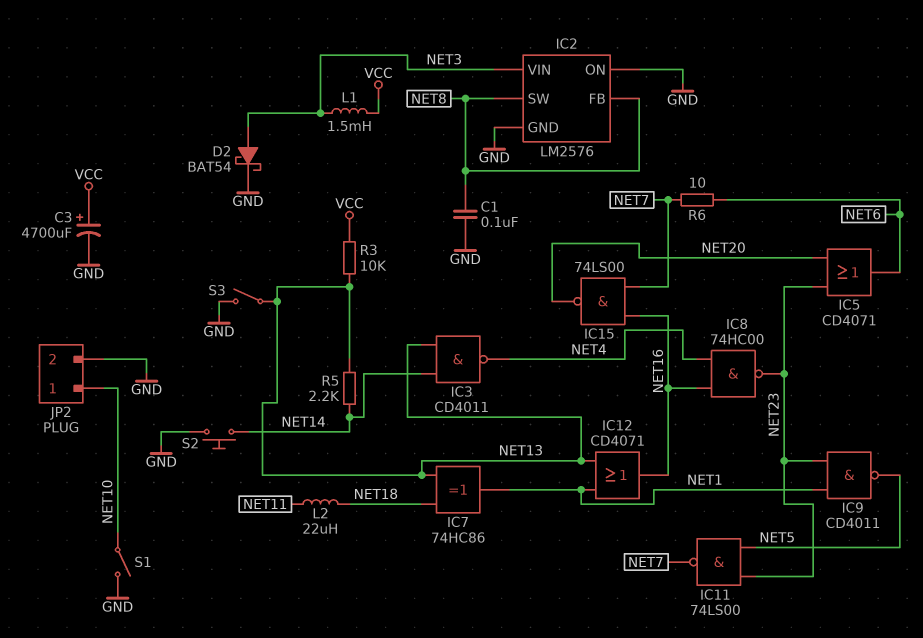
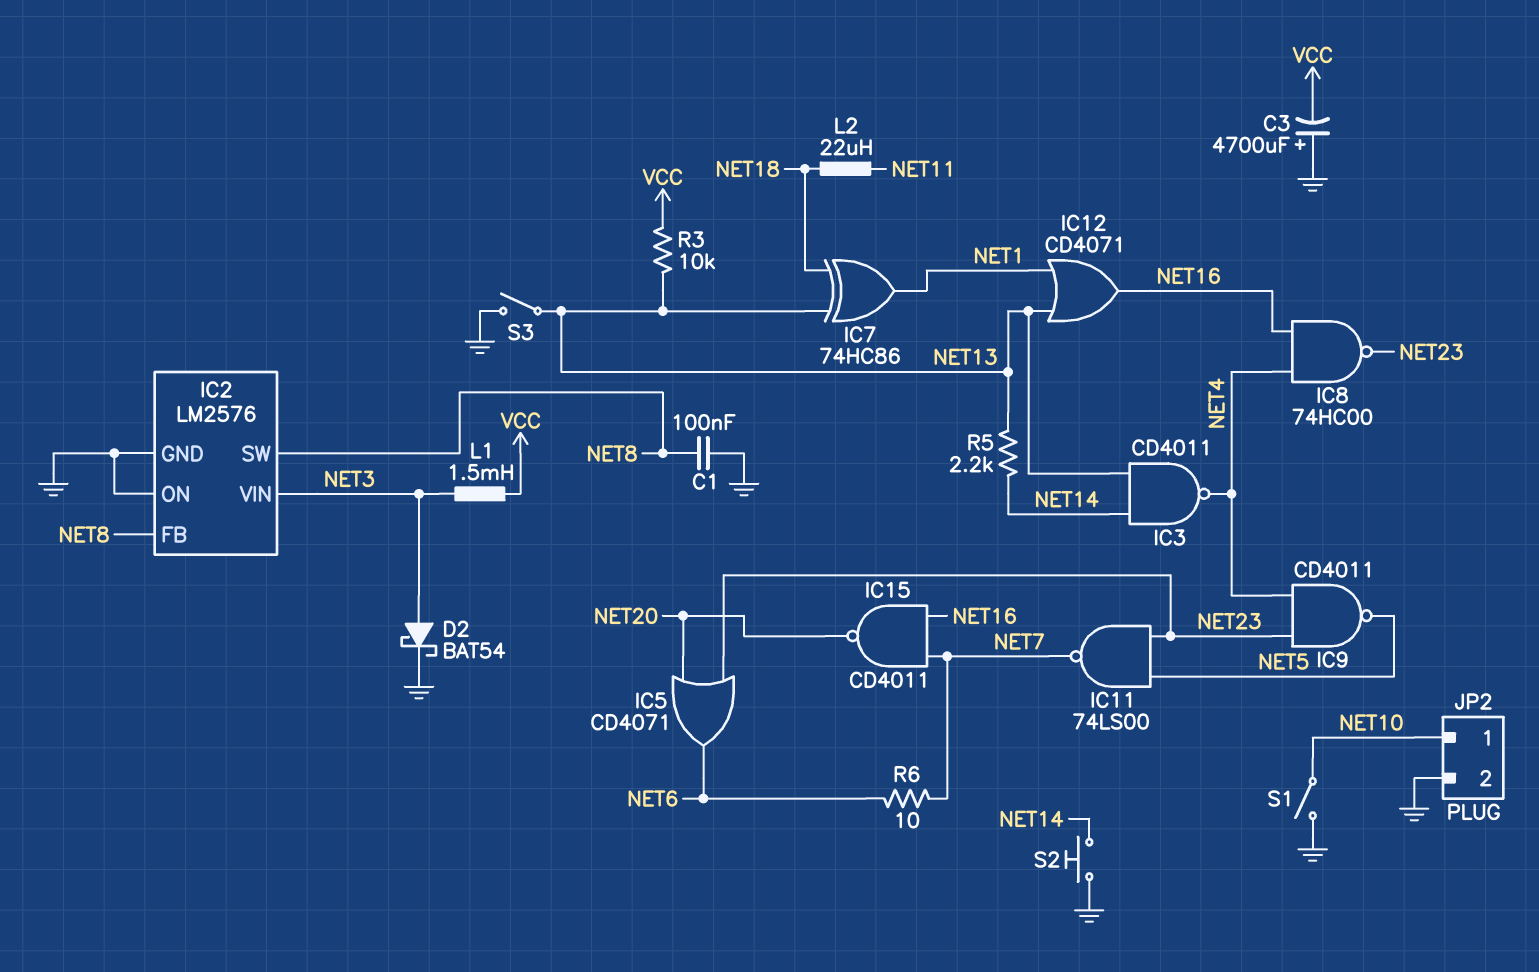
C3: 4700uF (plus VCC, minus GND) -> 4700uF (plus GND, minus VCC)
IC9: NAND CD4011 (in NET1, in NET23, out NET5) -> NAND CD4011 (in NET4, in NET23, out NET5)
IC15: NAND 74LS00 (in NET7, in NET16, out NET20) -> NAND CD4011 (in NET7, in NET16, out NET20)

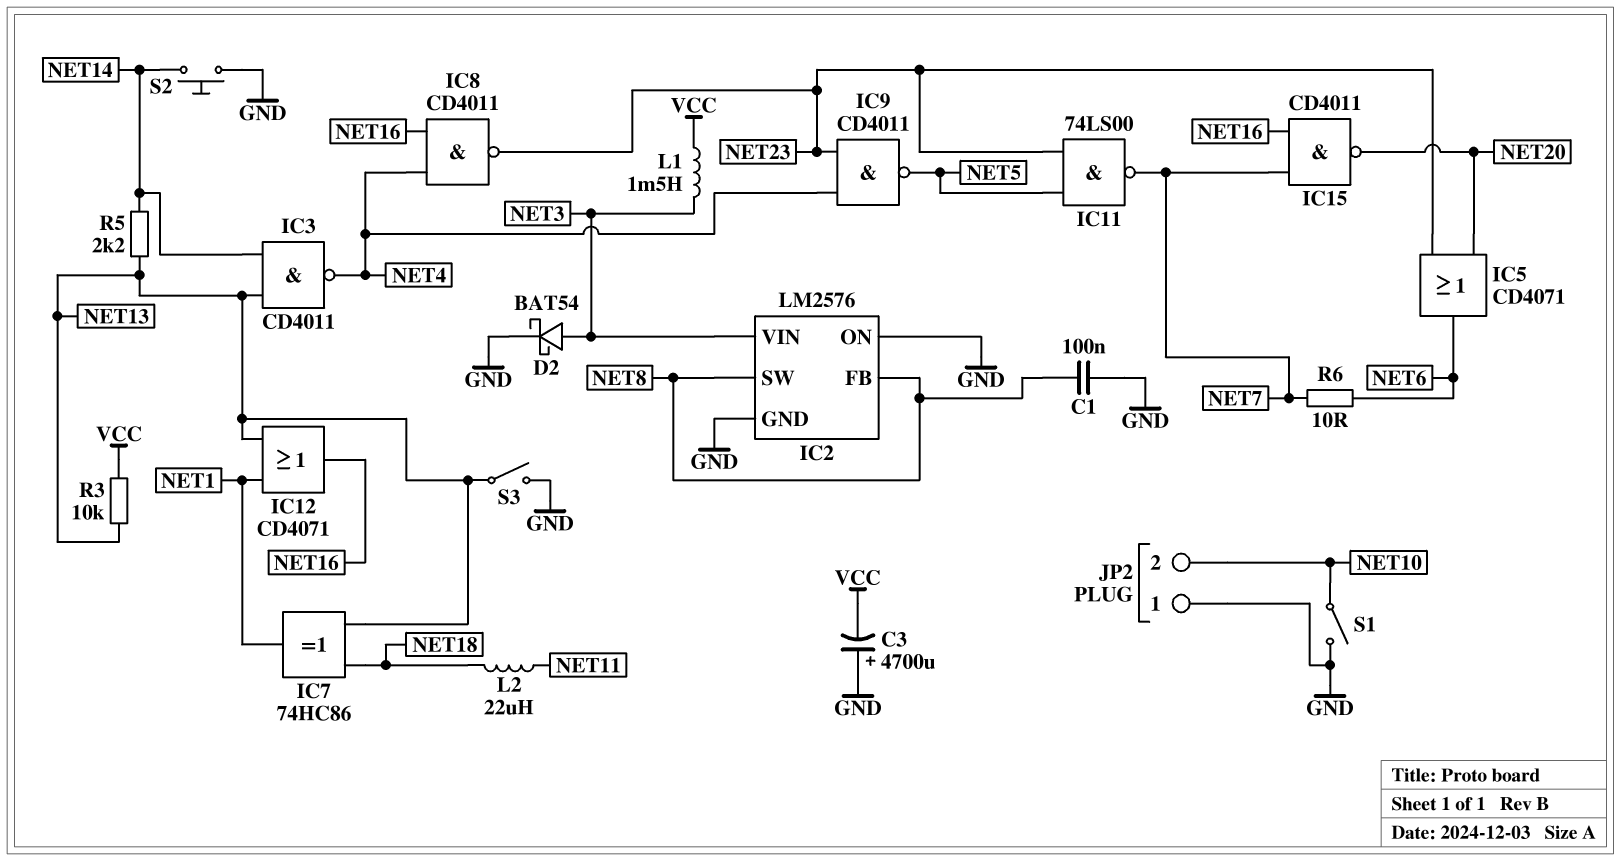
IC8: NAND 74HC00 (in NET4, in NET16, out NET23) -> NAND CD4011 (in NET4, in NET16, out NET23)
JP2 pin 1: NET10 -> GND
JP2 pin 2: GND -> NET10

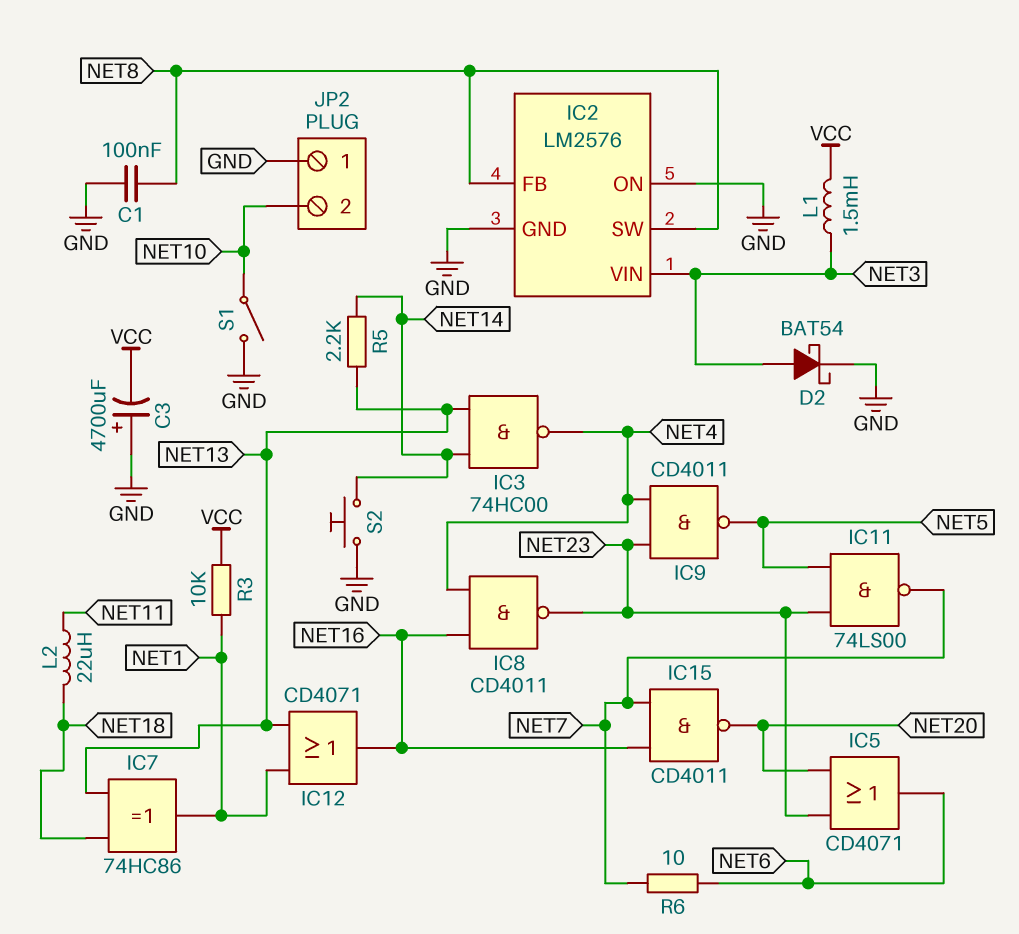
IC3: NAND CD4011 (in NET13, in NET14, out NET4) -> NAND 74HC00 (in NET13, in NET14, out NET4)
R3: 10k (NET13, VCC) -> 10k (NET1, VCC)
S3: switch (GND, NET13) -> none

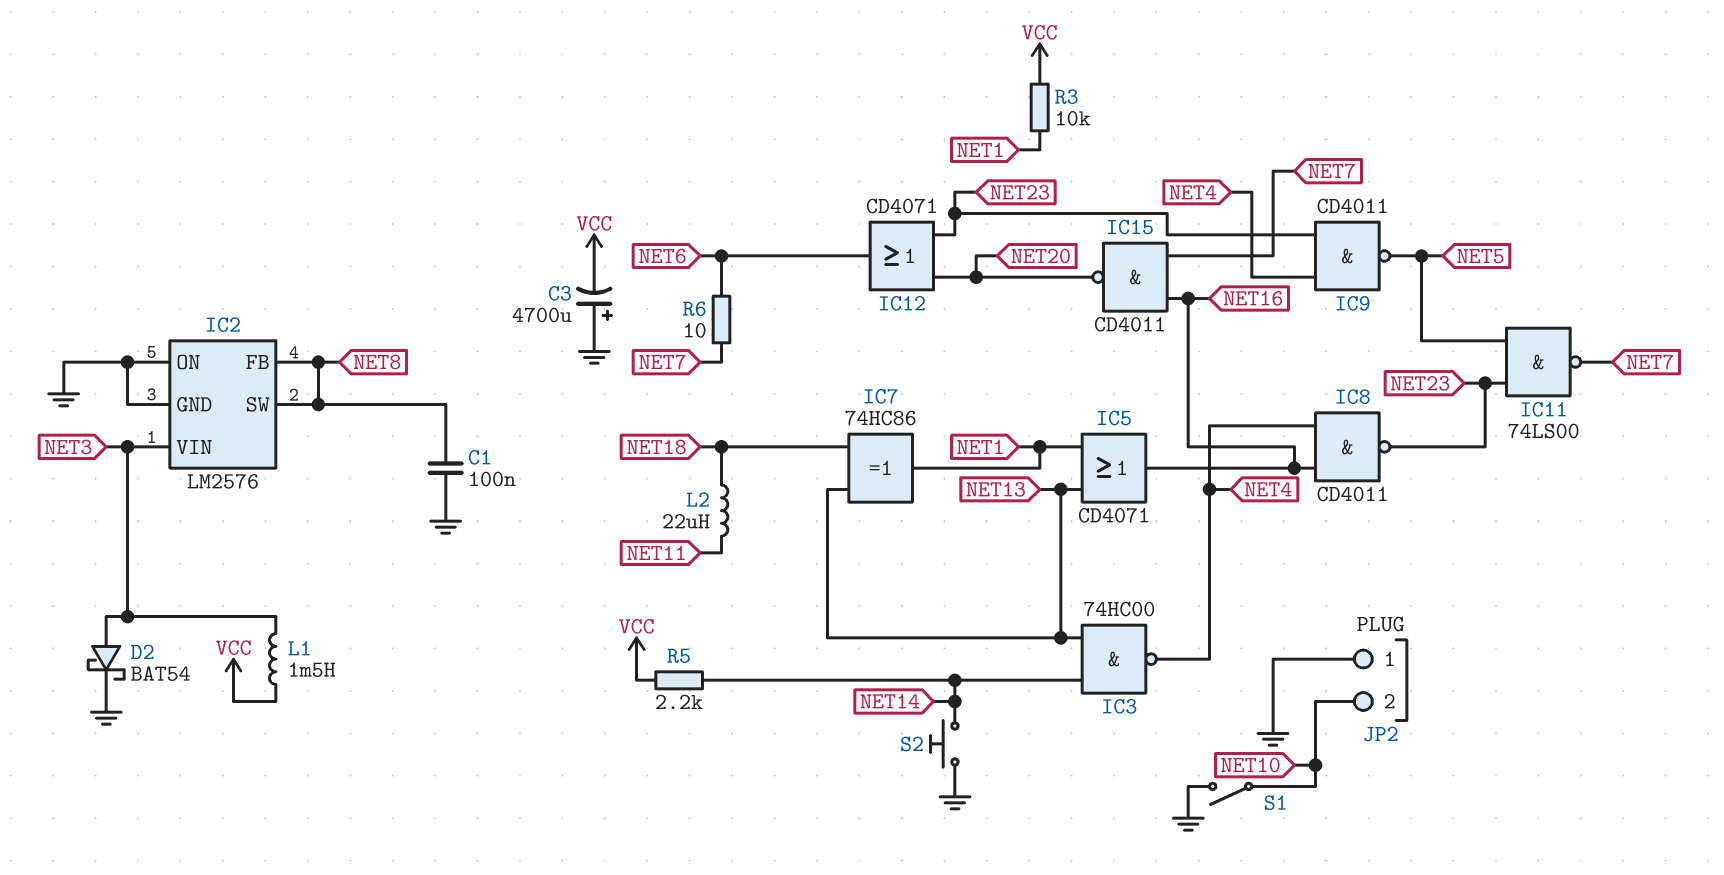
IC5: OR CD4071 (in NET20, in NET23, out NET6) -> OR CD4071 (in NET1, in NET13, out NET16)
IC12: OR CD4071 (in NET1, in NET13, out NET16) -> OR CD4071 (in NET20, in NET23, out NET6)
R5: 2.2k (NET13, NET14) -> 2.2k (NET14, VCC)

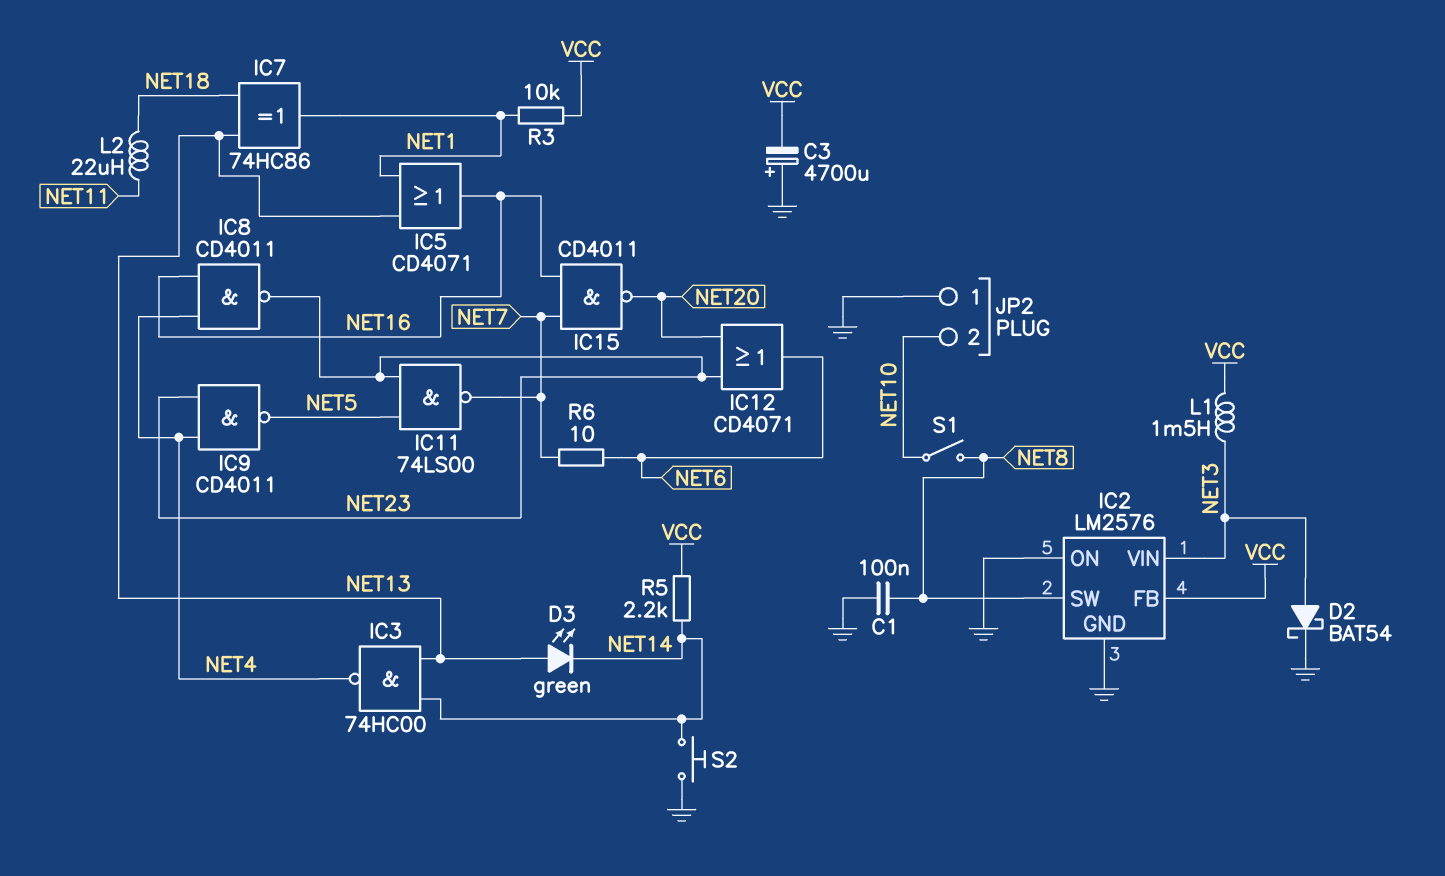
D3: none -> LED green (A NET13, K NET14)
IC2 pin FB: NET8 -> VCC
S1: switch (GND, NET10) -> switch (NET8, NET10)

